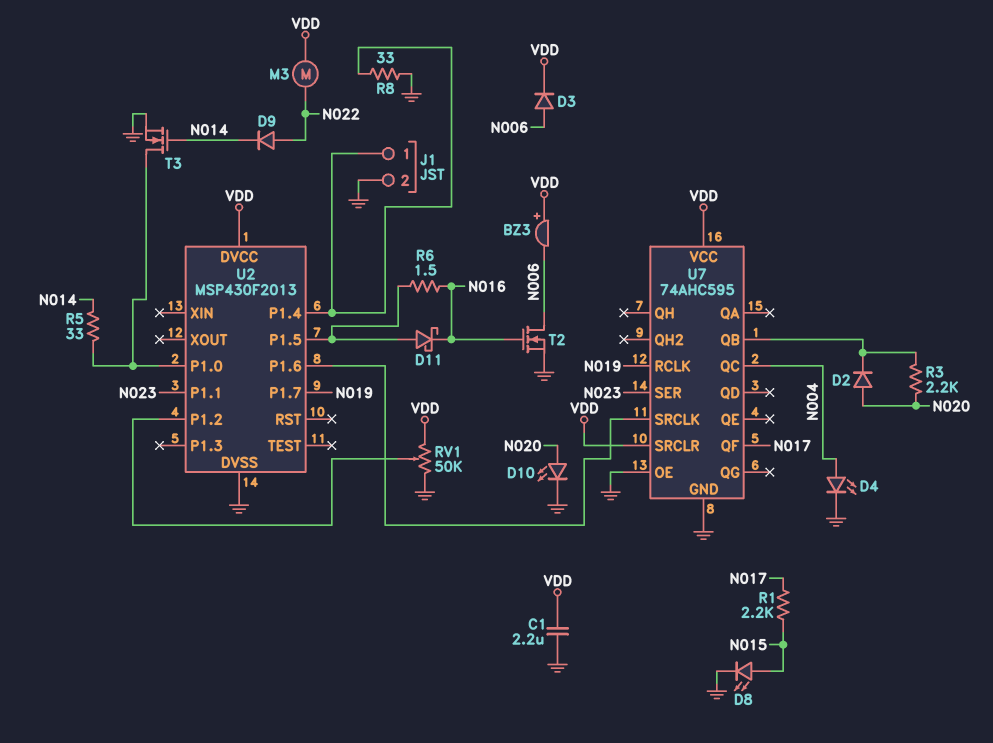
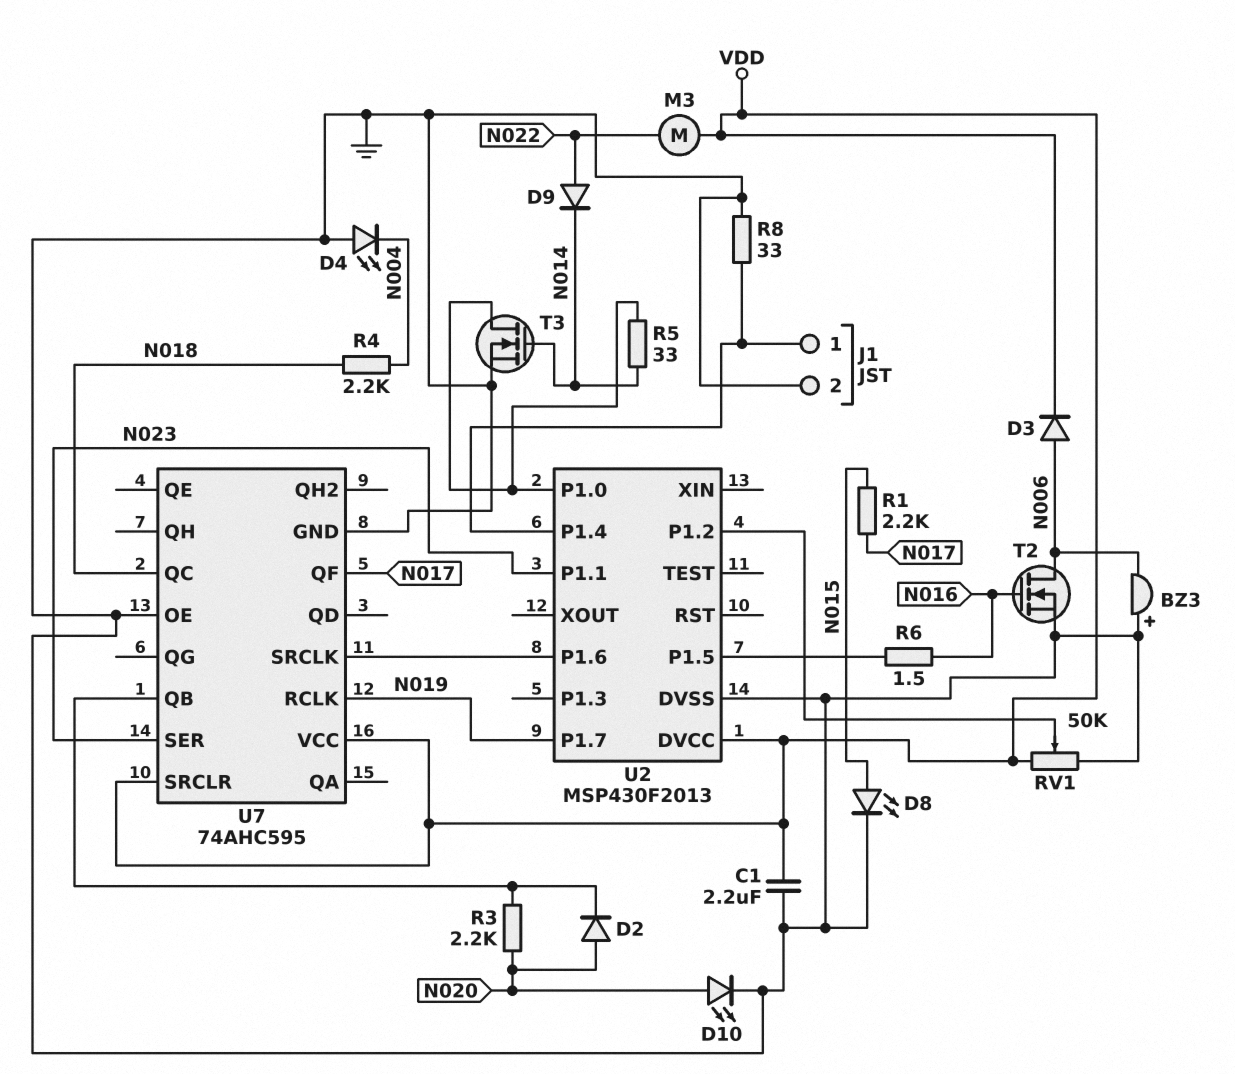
BZ3: buzzer (plus VDD, minus N006) -> buzzer (plus GND, minus N006)
D4: LED (A N004, K GND) -> LED (A GND, K N004)
D11: schottky (A U2/P1.5, K N016) -> none
R4: none -> 2.2k (N004, N018)
U7 pin QC: N004 -> N018

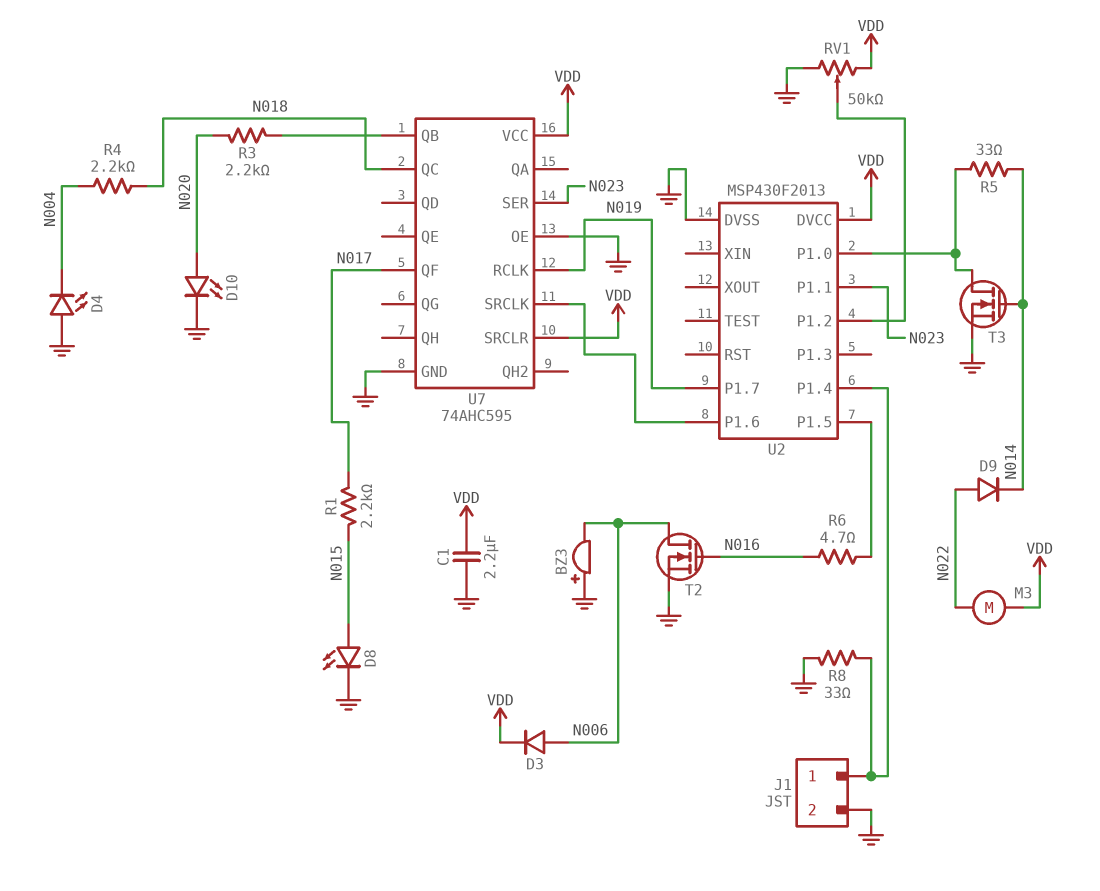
D2: diode (A N020, K U7/QB) -> none
R6: 1.5 (N016, U2/P1.5) -> 4.7 (N016, U2/P1.5)

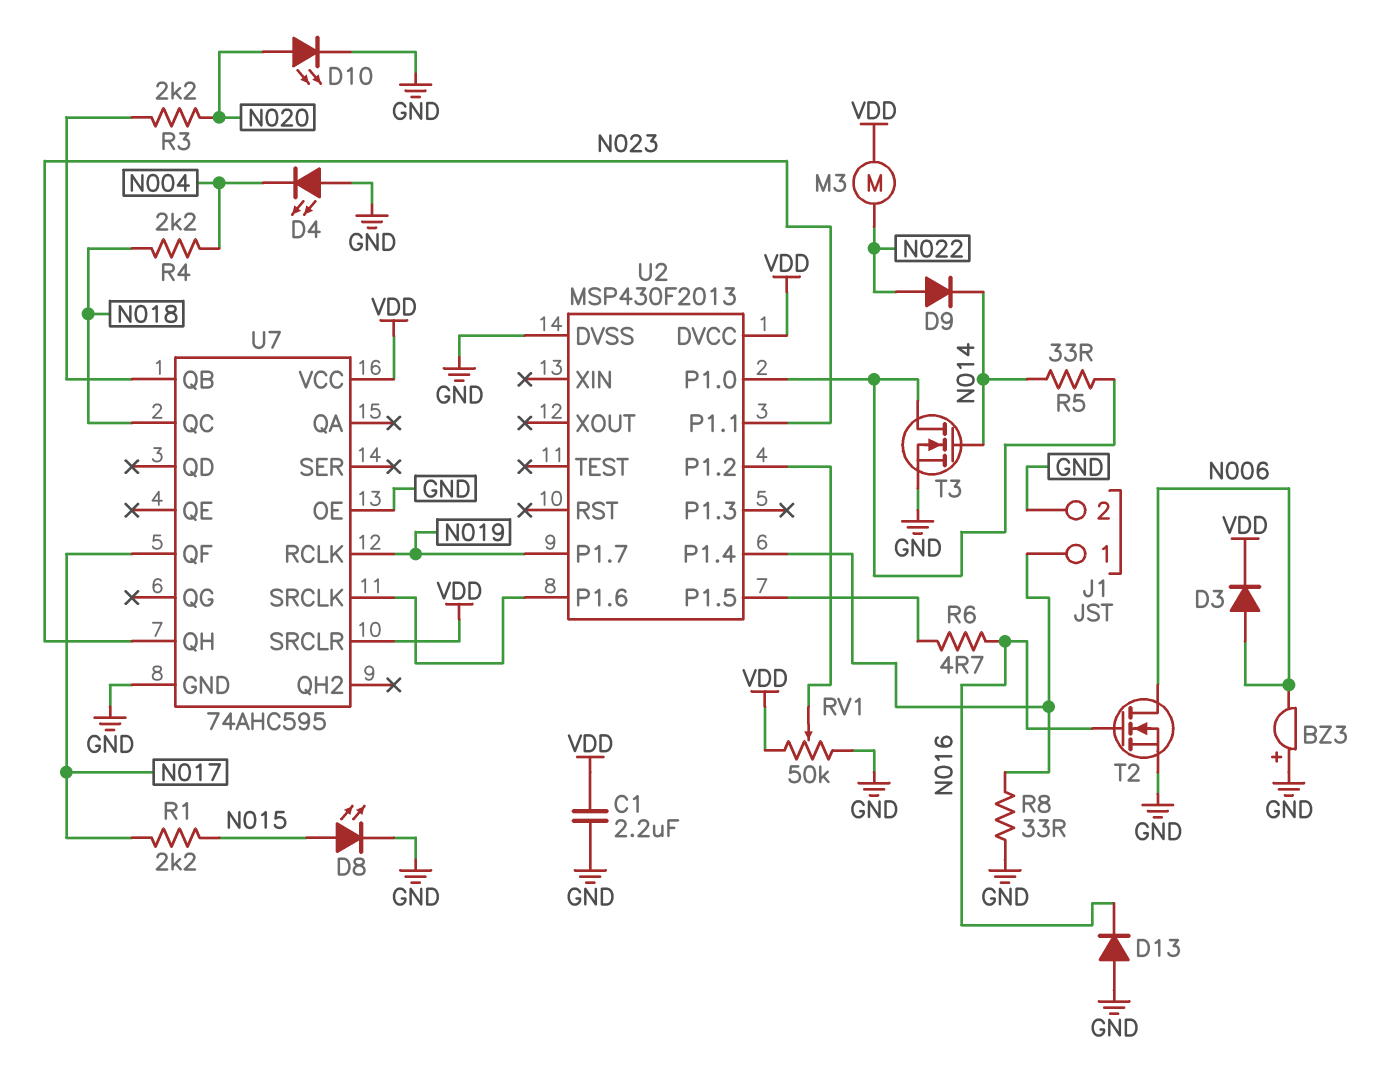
D13: none -> diode (A GND, K N016)
U7 pin QH: none -> N023
U7 pin SER: N023 -> none

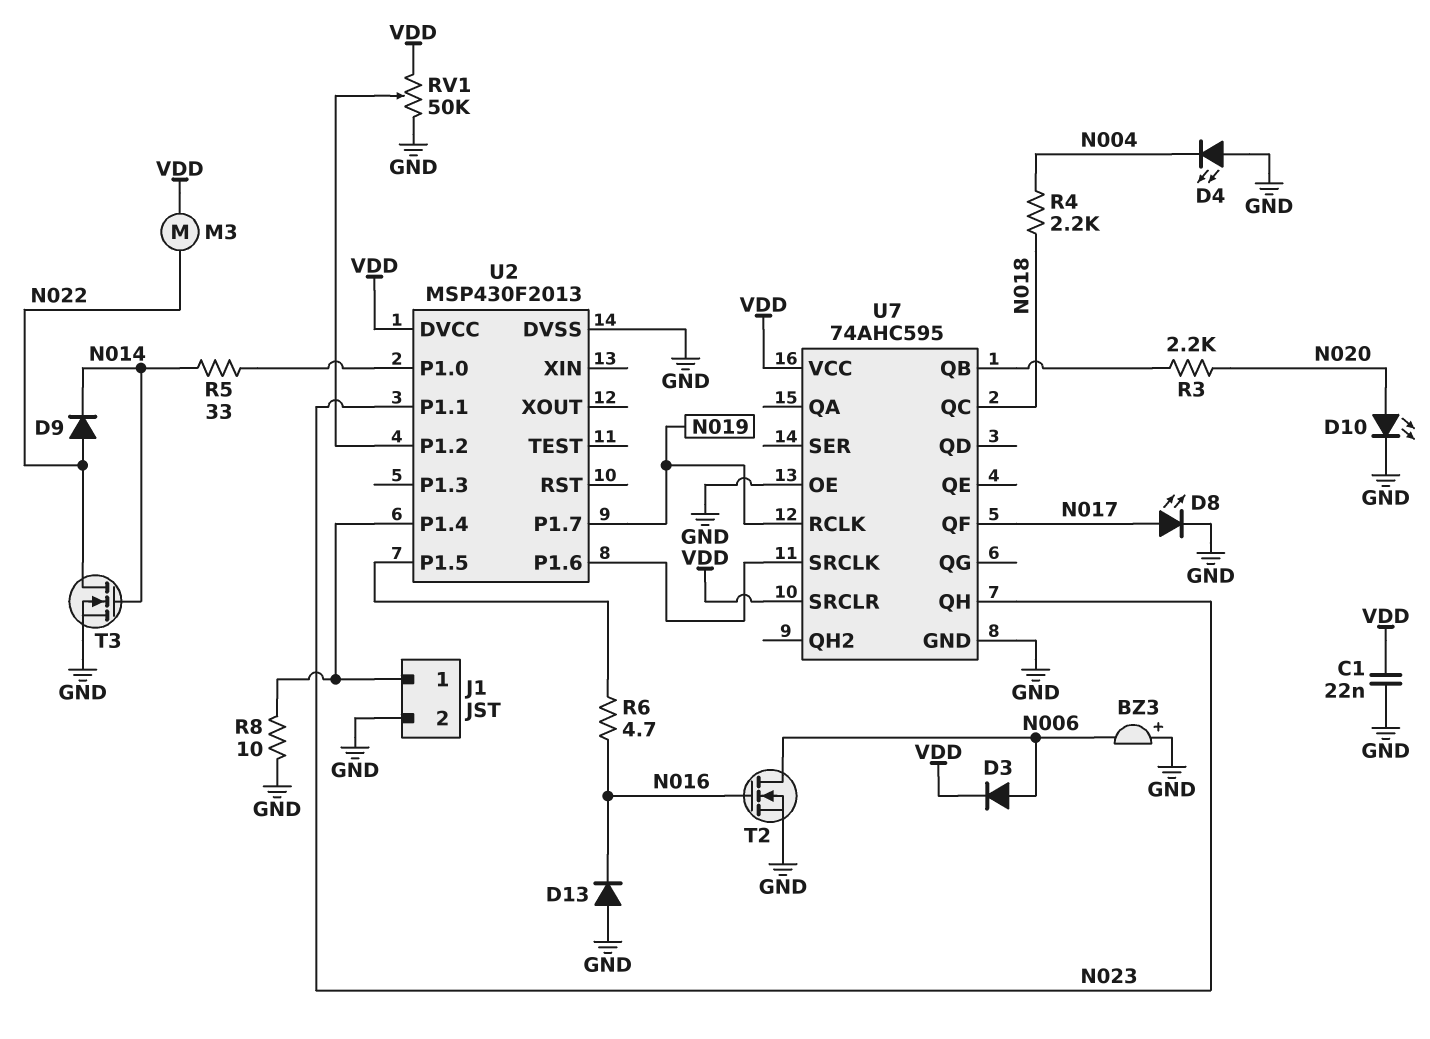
C1: 2.2uF (GND, VDD) -> 22nF (GND, VDD)
D8: LED (A N015, K GND) -> LED (A N017, K GND)
R1: 2.2k (N015, N017) -> none
R8: 33 (GND, J1/1) -> 10 (GND, J1/1)
T3: NMOS (G N014, D U2/P1.0, S GND) -> NMOS (G N014, D N022, S GND)

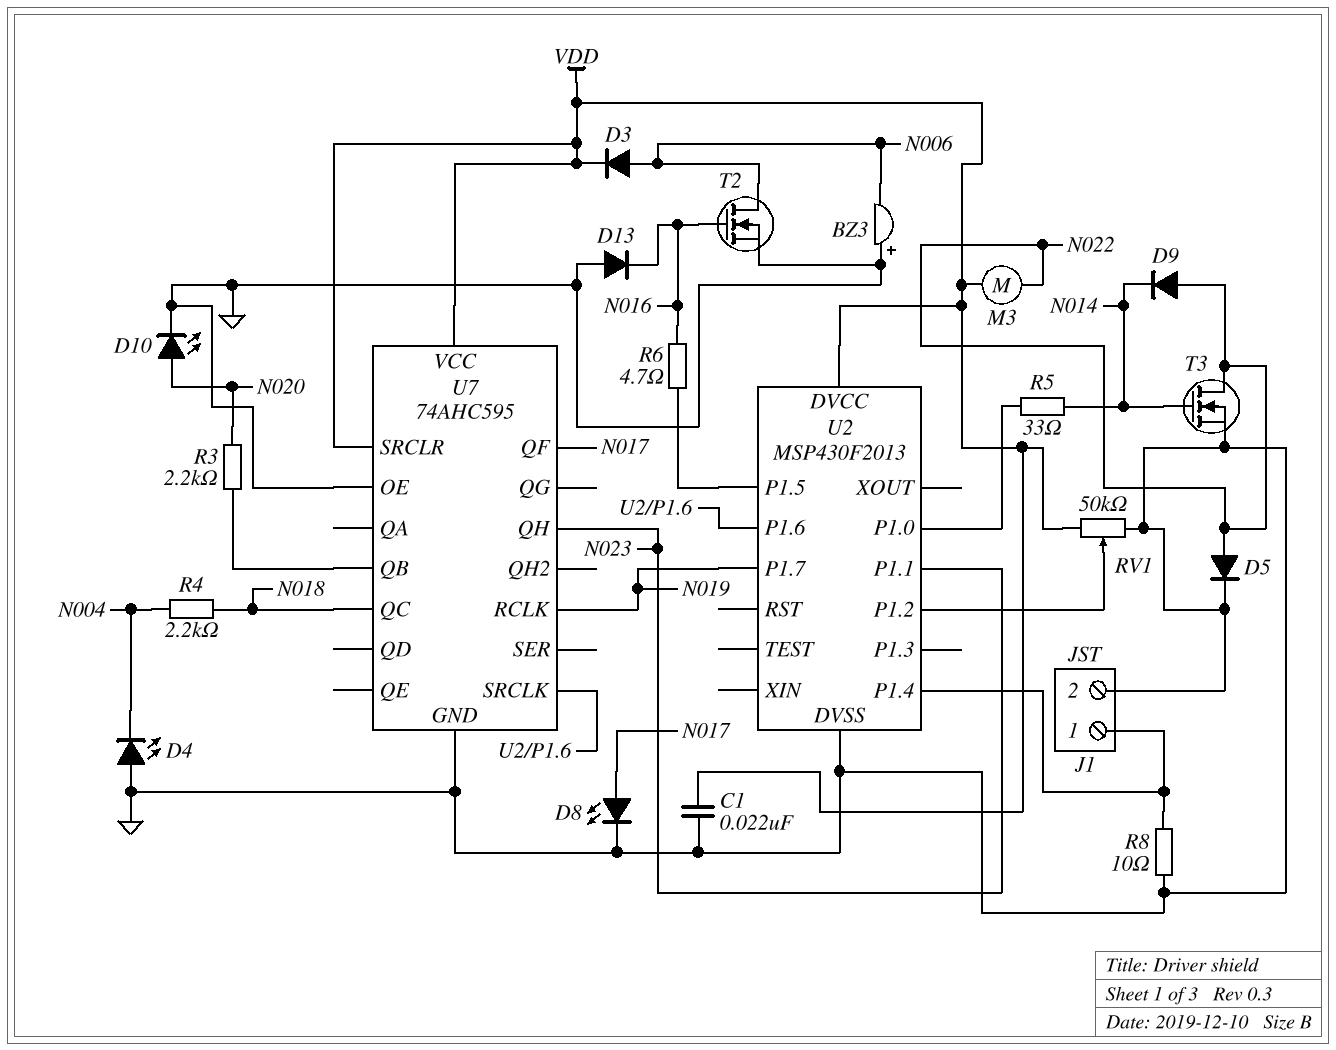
D5: none -> diode (A N022, K GND)

